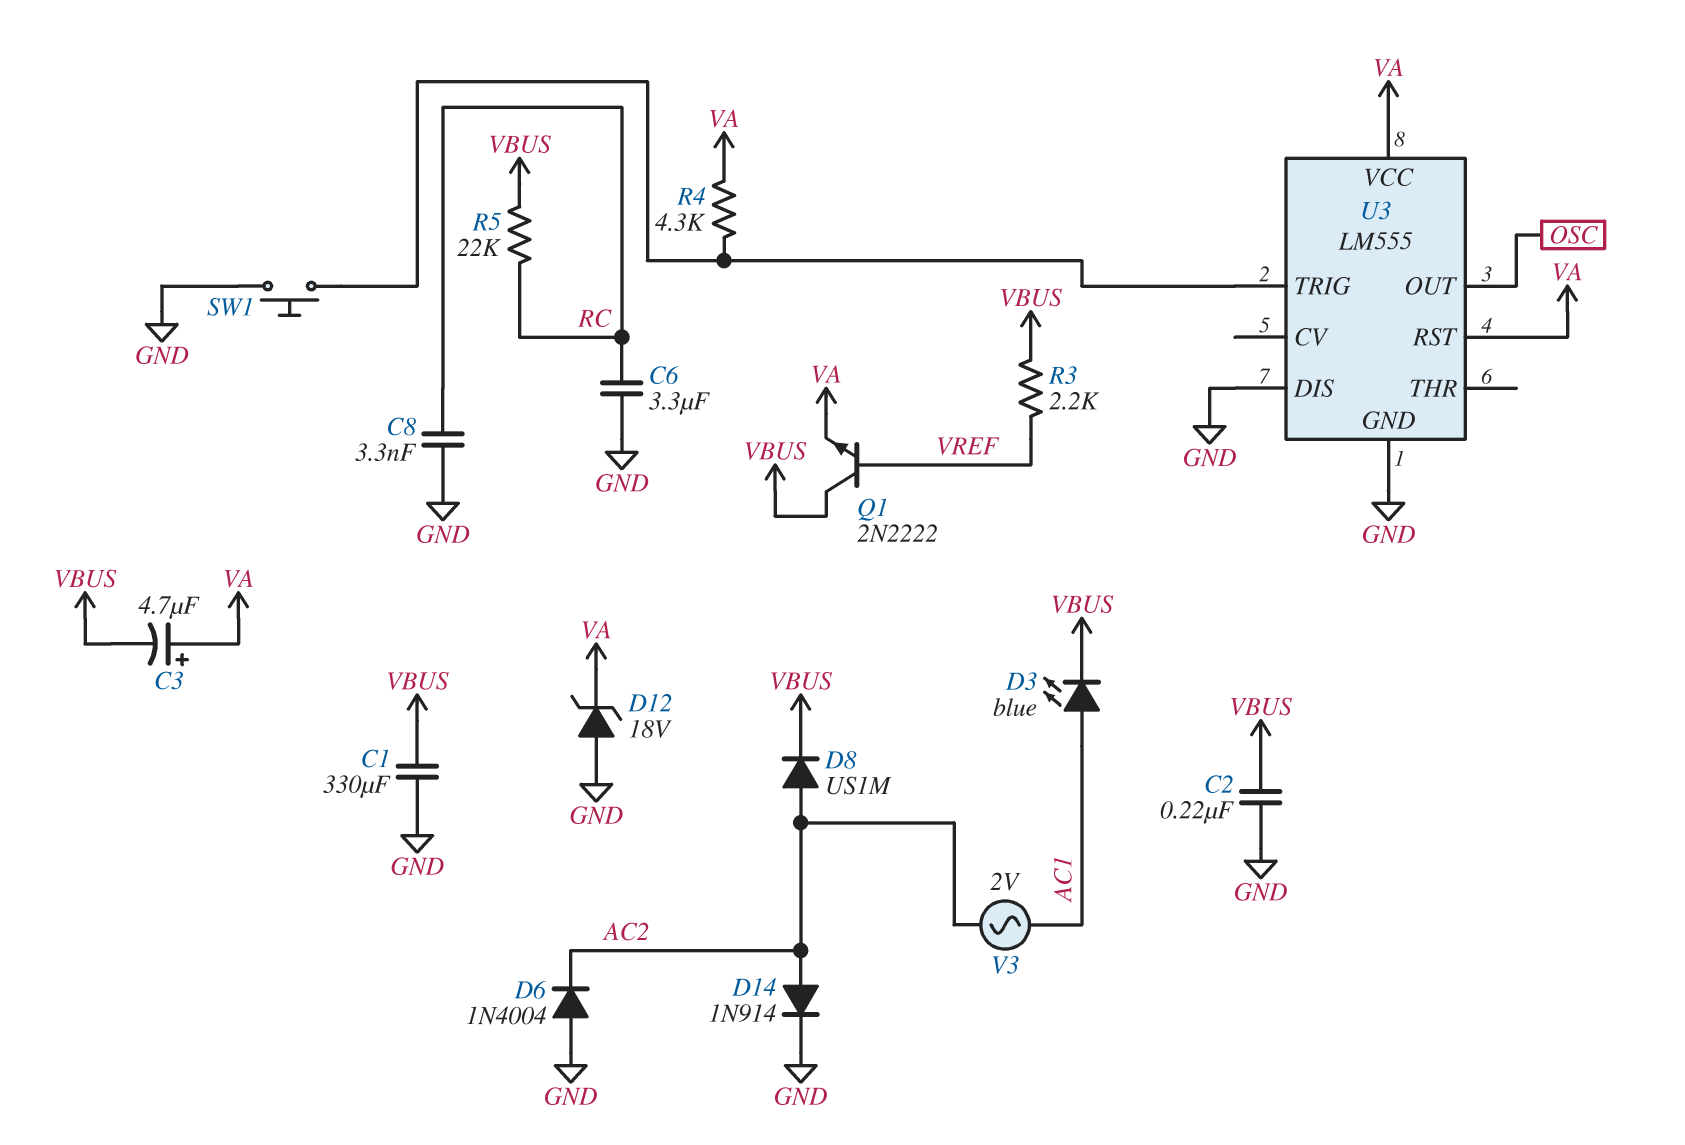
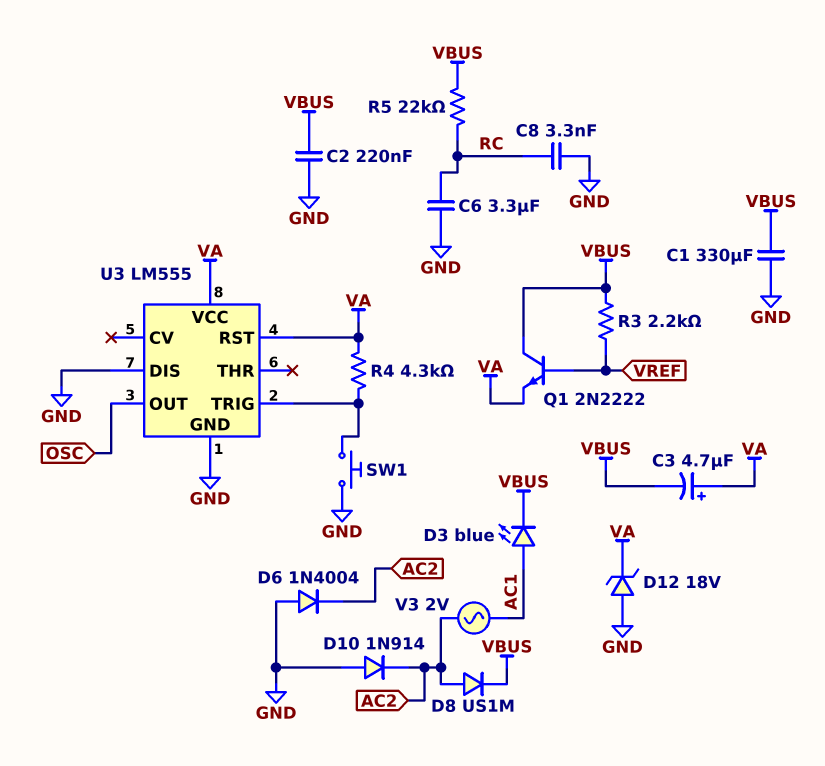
D10: none -> diode 1N914 (A GND, K AC2)
D14: diode 1N914 (A AC2, K GND) -> none

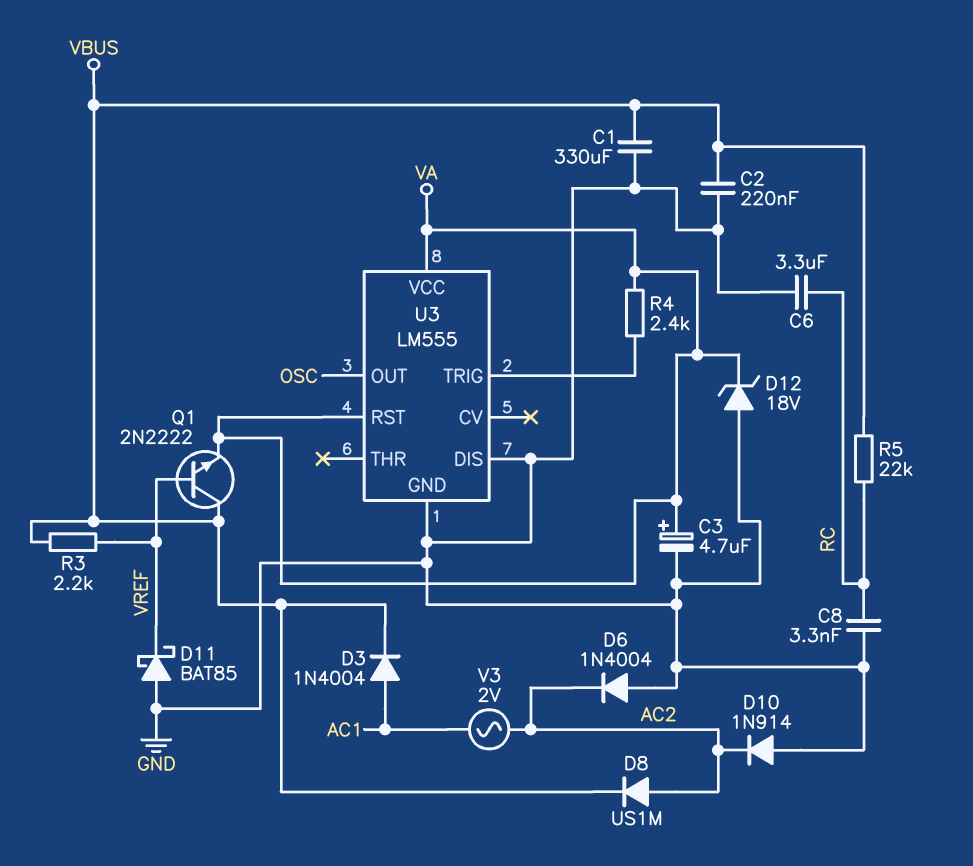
C3: 4.7uF (plus VA, minus VBUS) -> 4.7uF (plus VA, minus GND)
D3: LED blue (A AC1, K VBUS) -> diode 1N4004 (A AC1, K VBUS)
D11: none -> schottky BAT85 (A GND, K VREF)
R4: 4.3k (U3/TRIG, VA) -> 2.4k (U3/TRIG, VA)
SW1: button (GND, U3/TRIG) -> none

